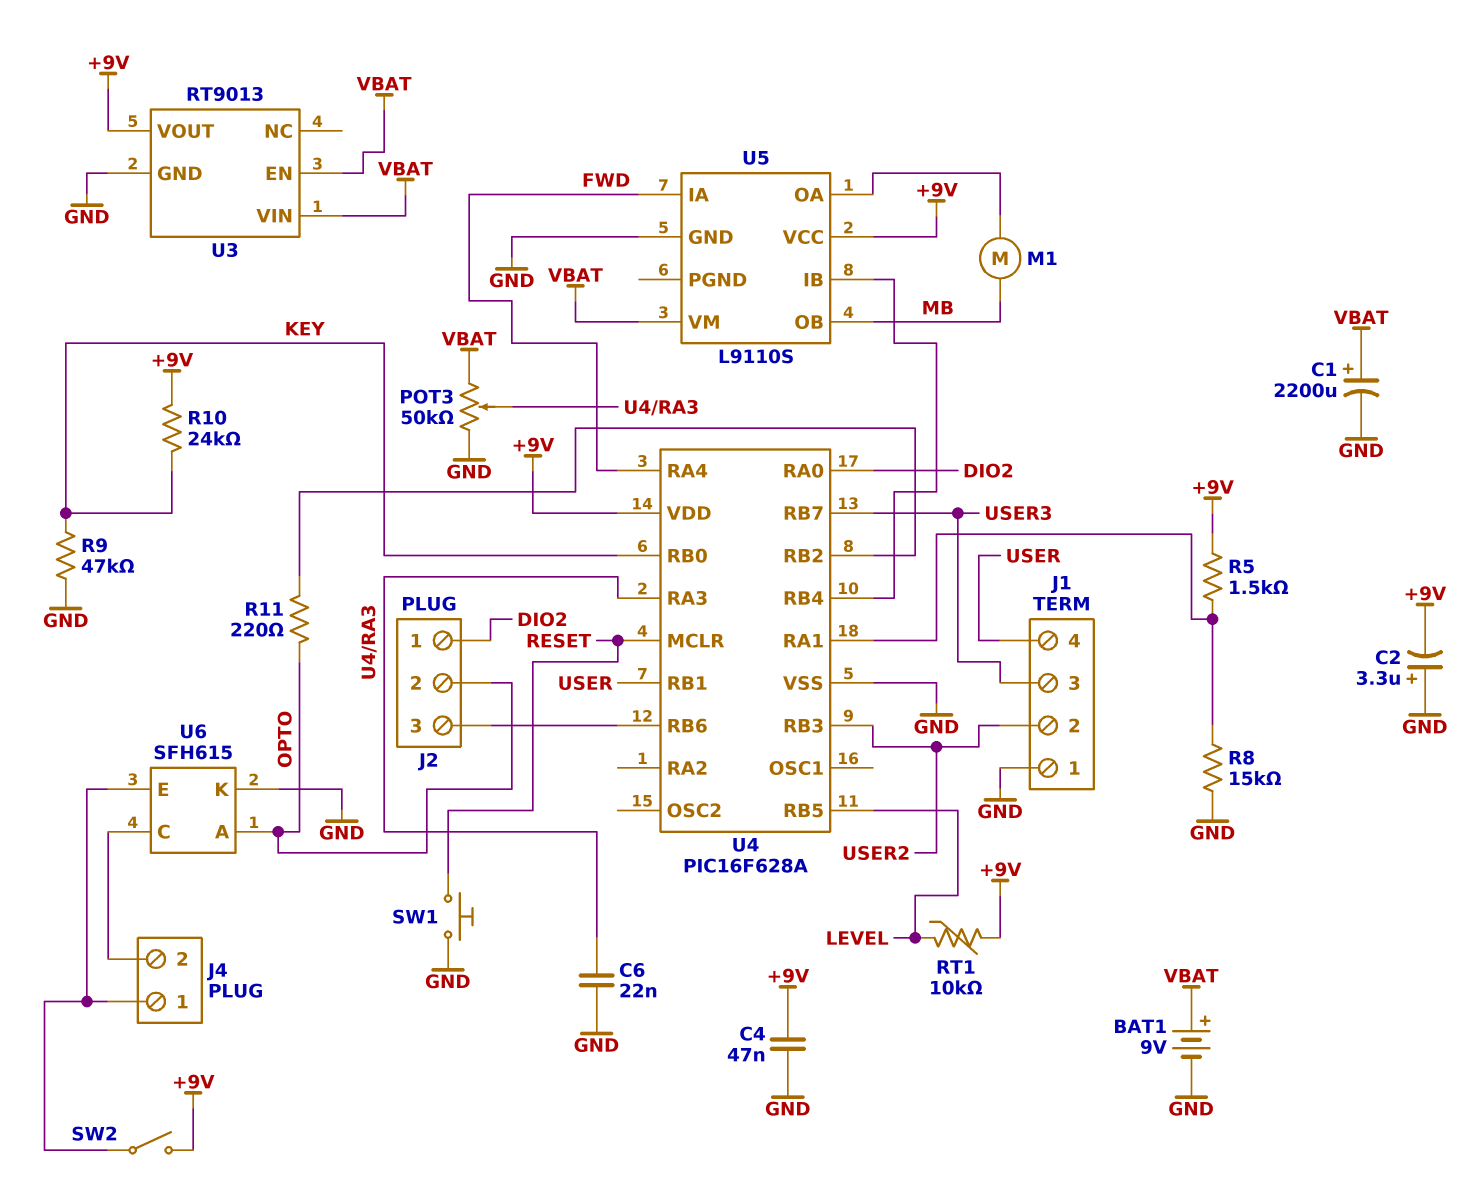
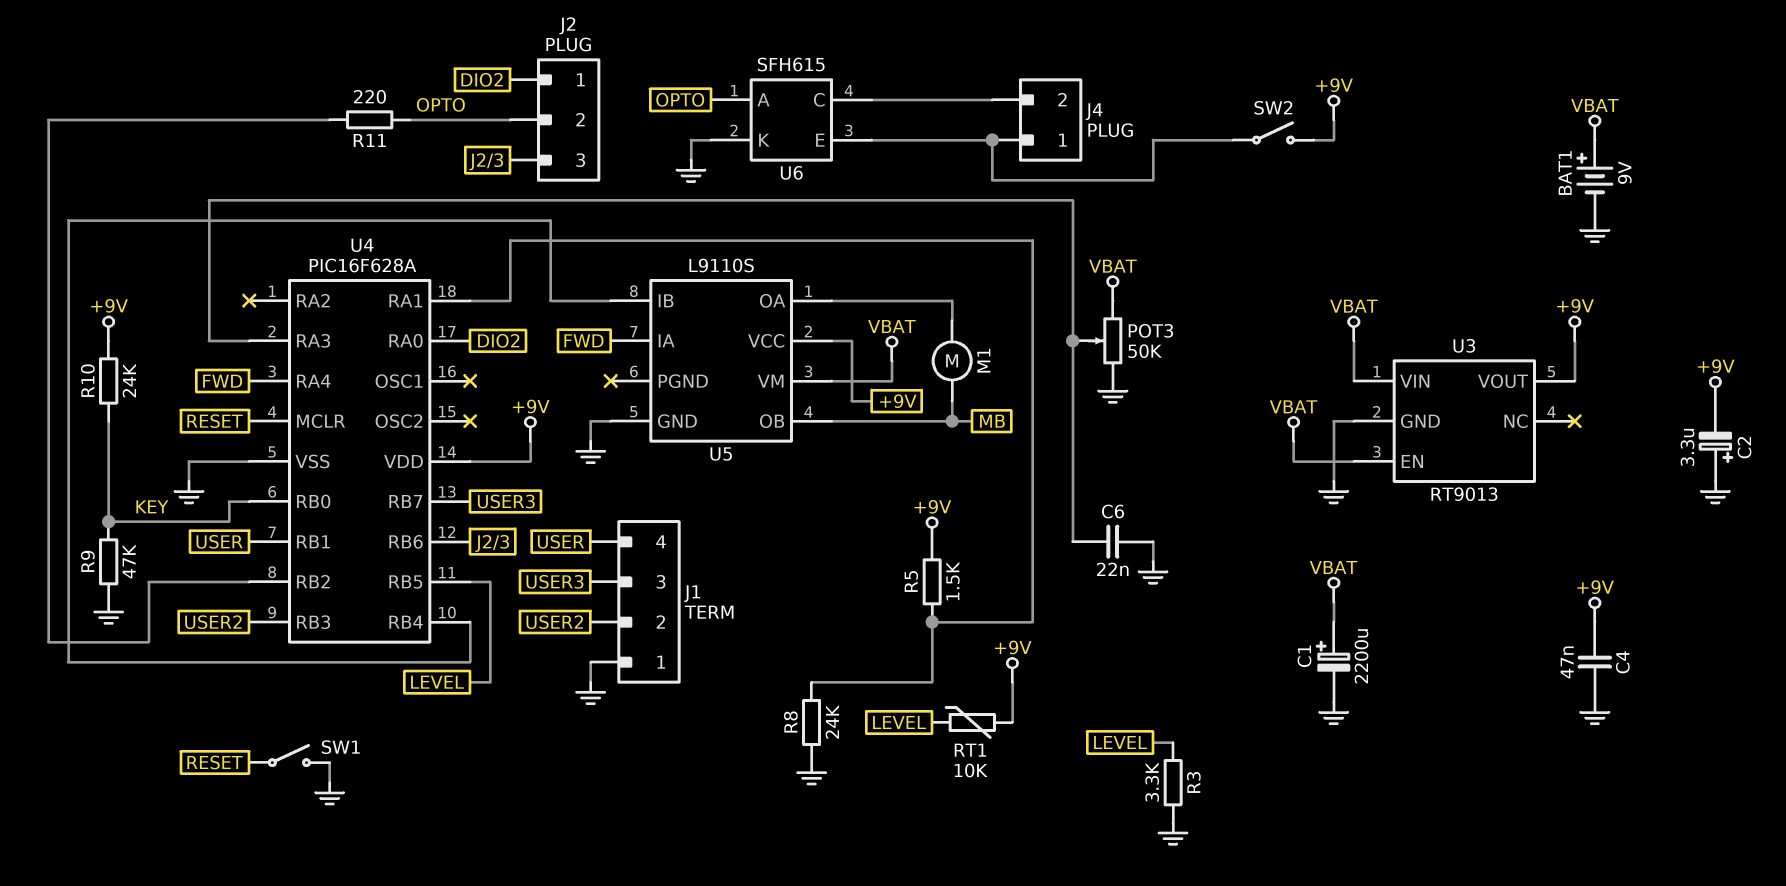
R3: none -> 3.3k (GND, LEVEL)
R8: 15k (GND, U4/RA1) -> 24k (GND, U4/RA1)
SW1: button (GND, RESET) -> switch (GND, RESET)

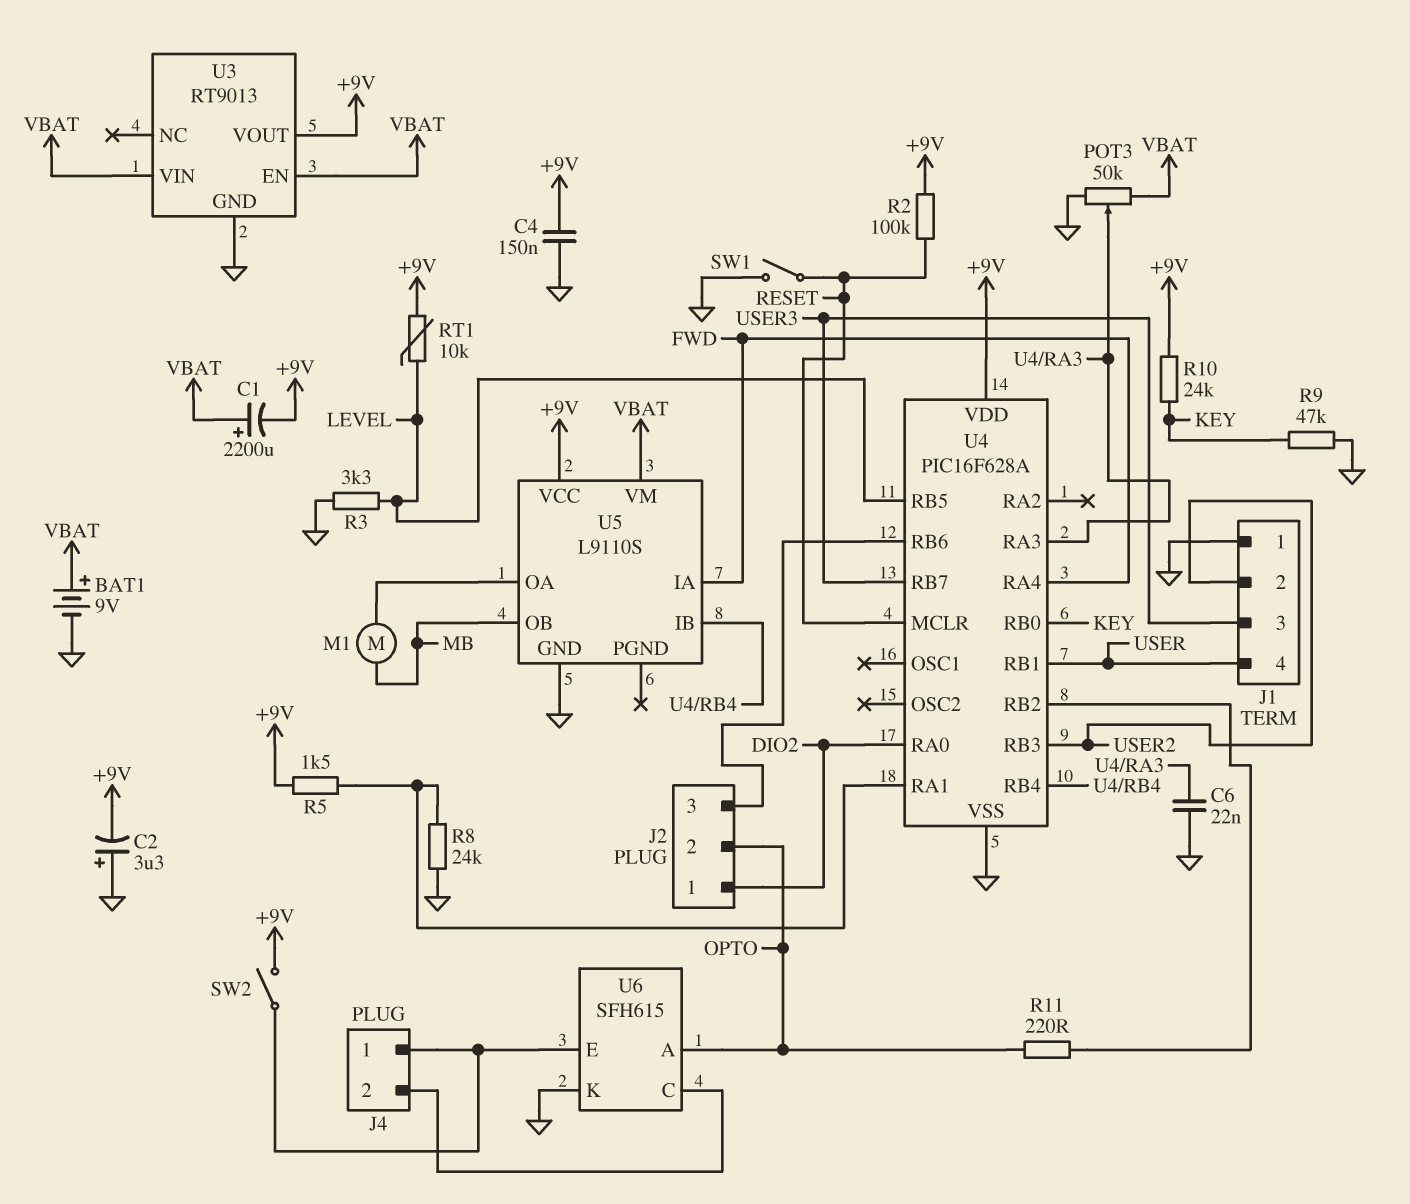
C1: 2200uF (plus VBAT, minus GND) -> 2200uF (plus VBAT, minus +9V)
C4: 47nF (+9V, GND) -> 150nF (+9V, GND)
R2: none -> 100k (+9V, RESET)

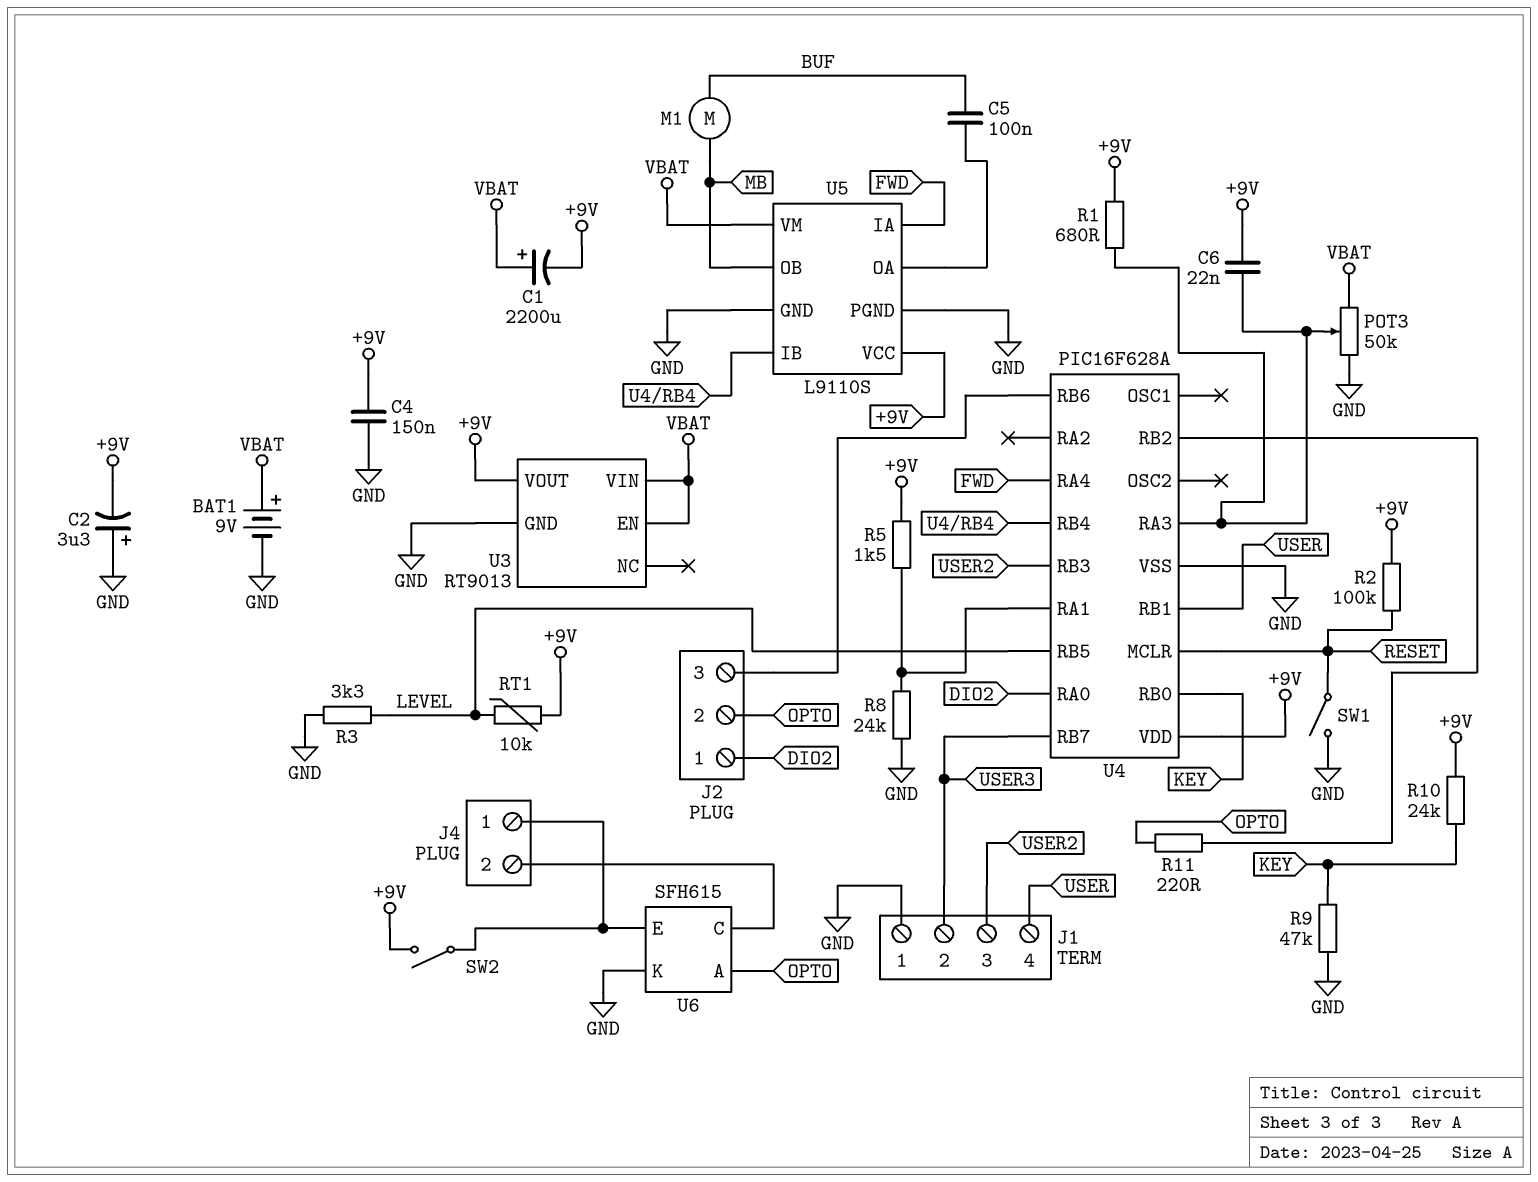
C5: none -> 100nF (BUF, U5/OA)
C6: 22nF (GND, U4/RA3) -> 22nF (+9V, U4/RA3)
J1 pin 2: USER2 -> USER3
J1 pin 3: USER3 -> USER2
M1: motor (MB, U5/OA) -> motor (BUF, MB)
R1: none -> 680 (+9V, U4/RA3)
U5 pin PGND: none -> GND

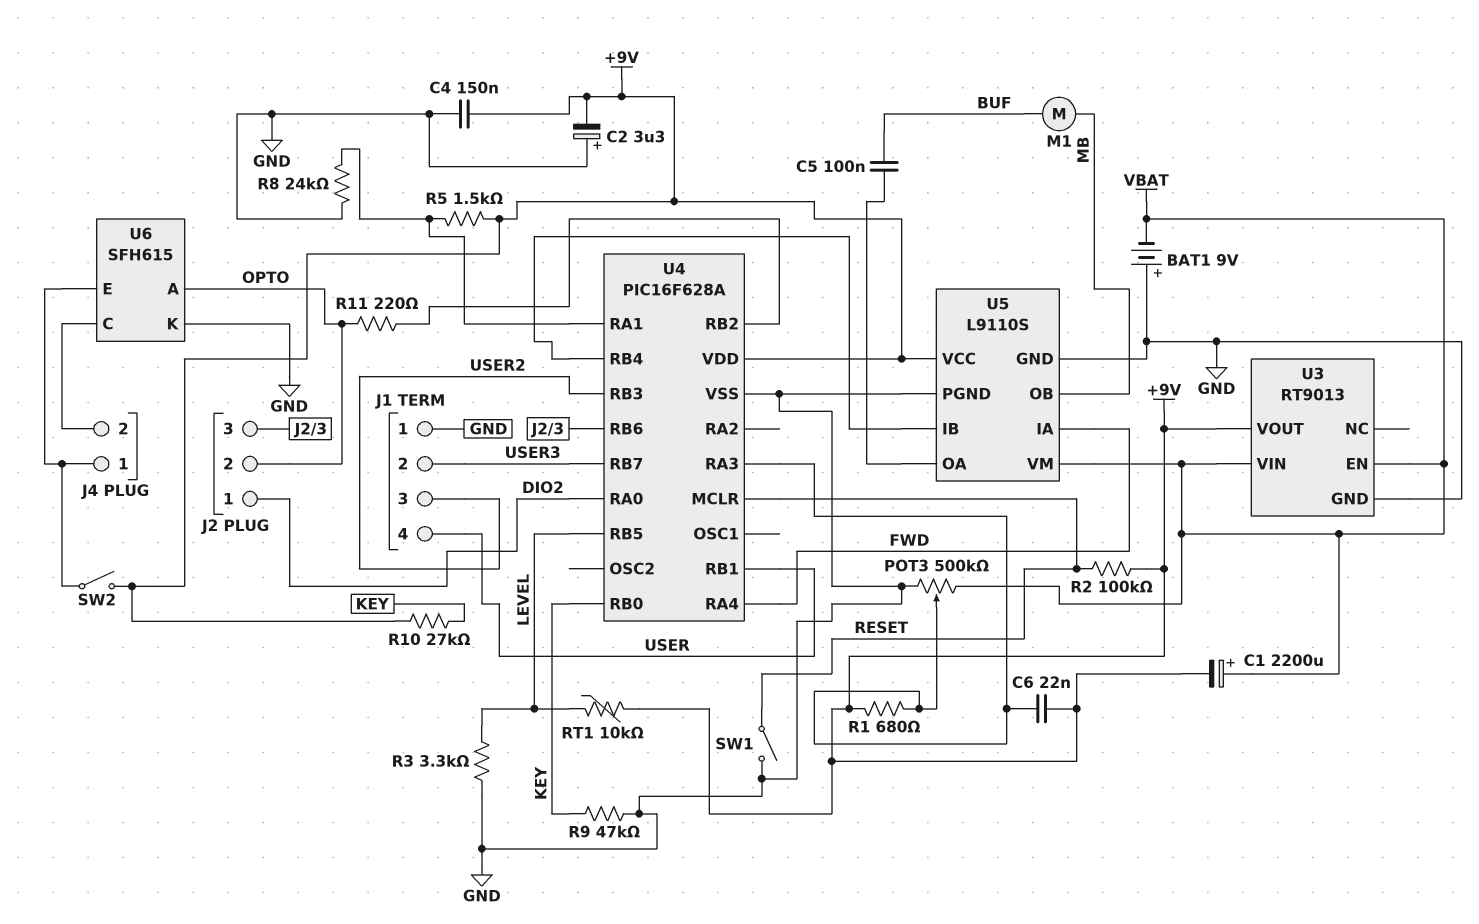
BAT1: 9V (plus VBAT, minus GND) -> 9V (plus GND, minus VBAT)
POT3: 50k (GND, VBAT, wiper U4/RA3) -> 500k (GND, VBAT, wiper U4/RA3)
R10: 24k (+9V, KEY) -> 27k (+9V, KEY)

